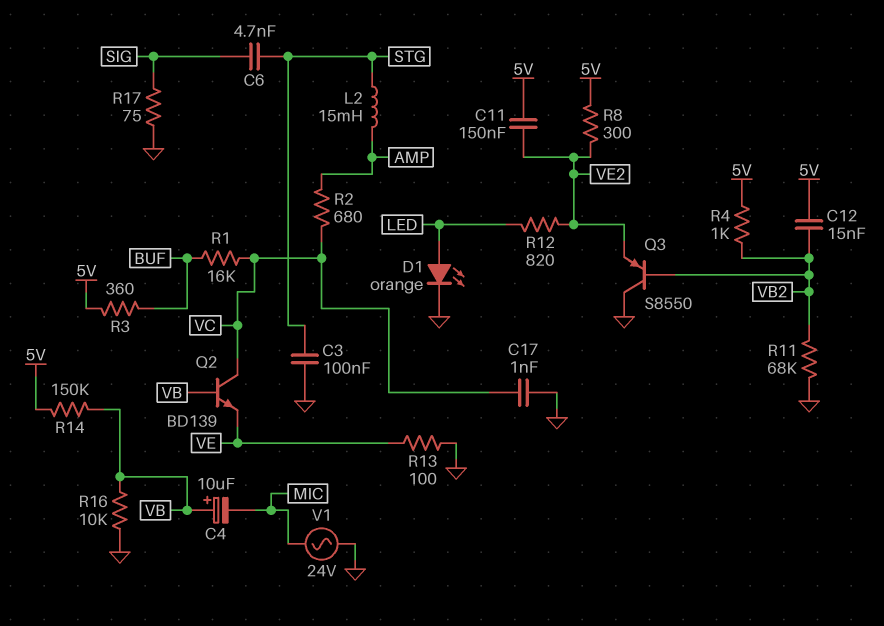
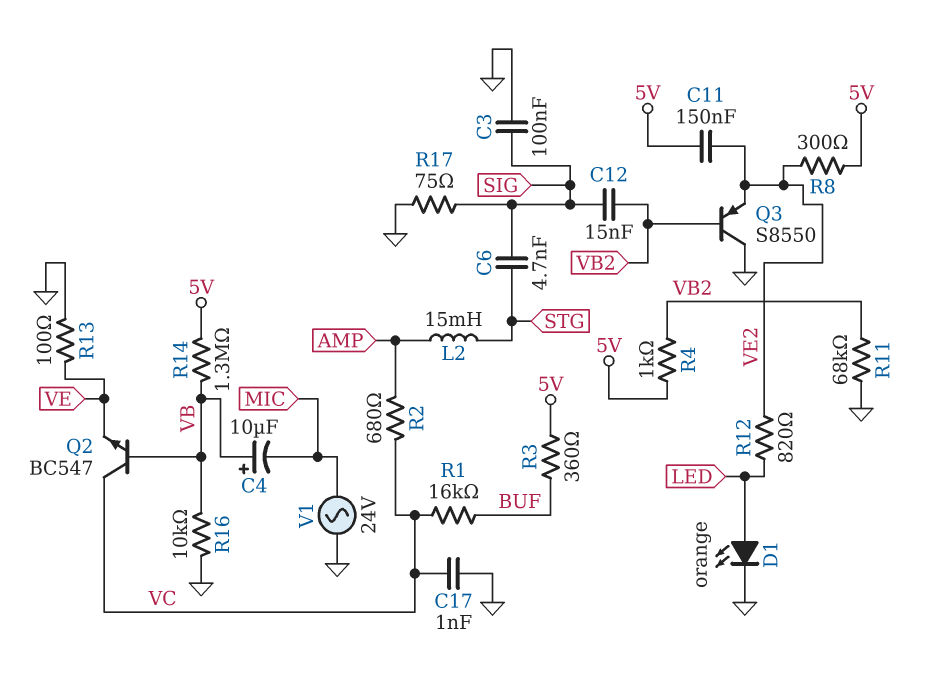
C3: 100nF (GND, STG) -> 100nF (GND, SIG)
C12: 15nF (5V, VB2) -> 15nF (SIG, VB2)
Q2: NPN BD139 (B VB, C VC, E VE) -> NPN BC547 (B VB, C VC, E VE)
R14: 150k (5V, VB) -> 1.3M (5V, VB)

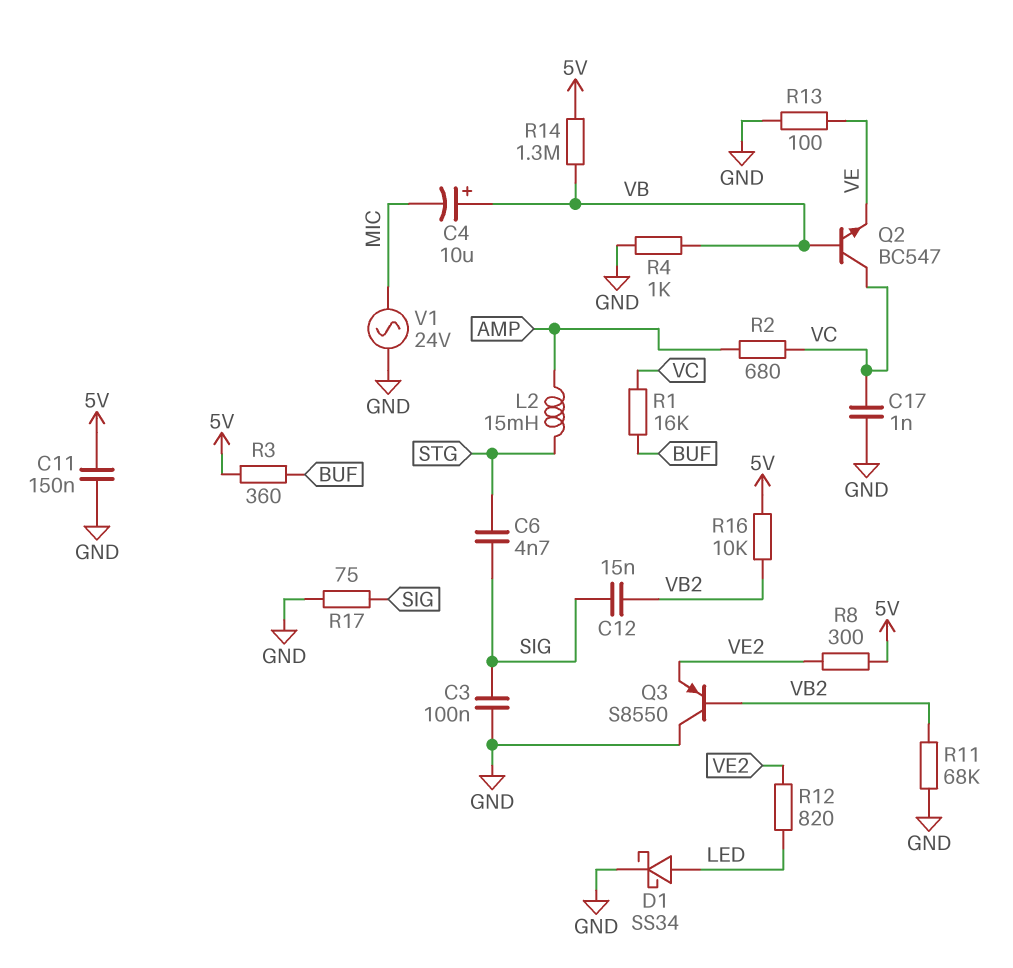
C11: 150nF (5V, VE2) -> 150nF (5V, GND)
D1: LED orange (A LED, K GND) -> schottky SS34 (A LED, K GND)
R4: 1k (5V, VB2) -> 1k (GND, VB)
R16: 10k (GND, VB) -> 10k (5V, VB2)

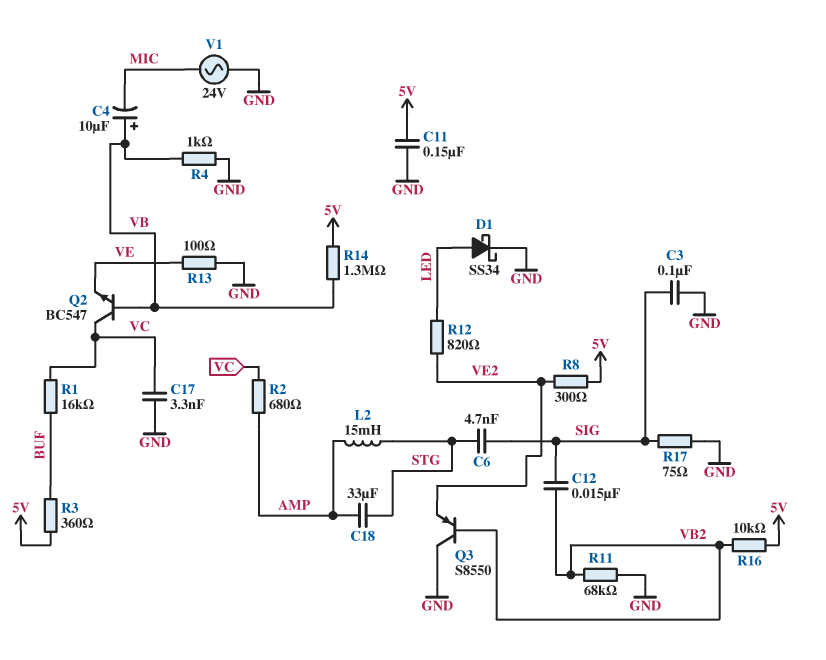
C17: 1nF (GND, VC) -> 3.3nF (GND, VC)
C18: none -> 33uF (AMP, STG)

